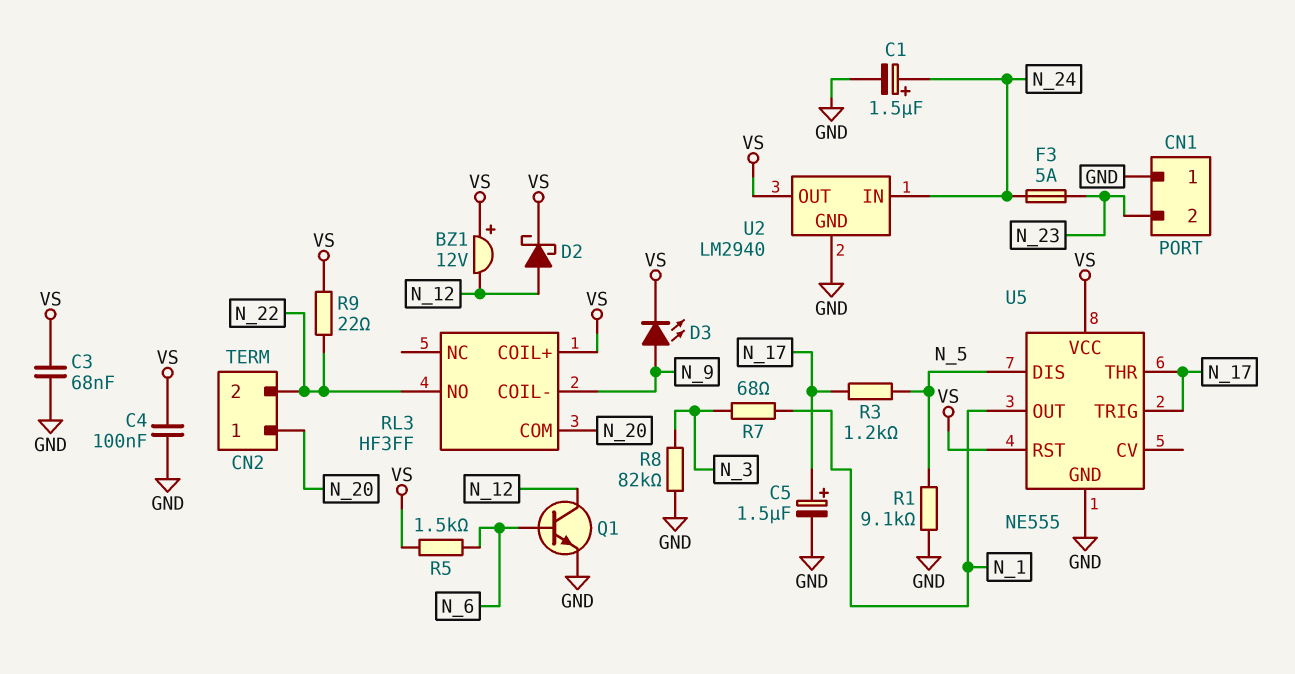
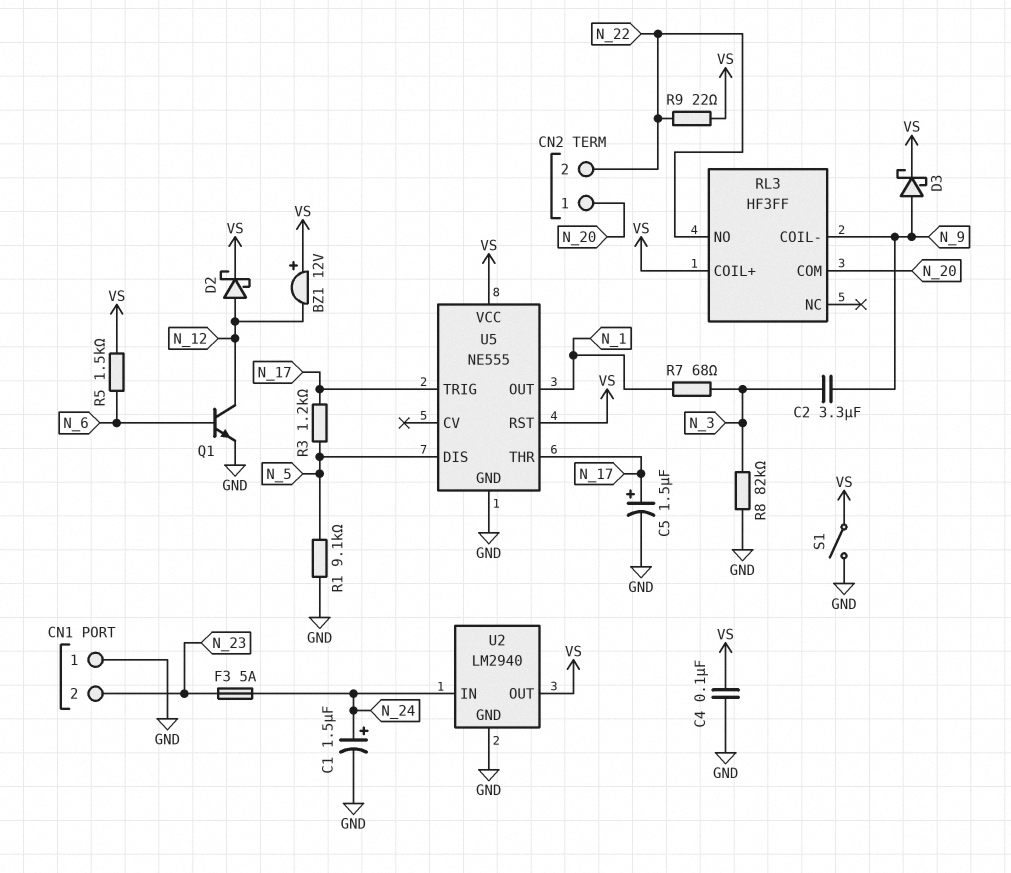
C2: none -> 3.3uF (N_3, N_9)
C3: 68nF (GND, VS) -> none
D3: LED (A N_9, K VS) -> schottky (A N_9, K VS)
S1: none -> switch (GND, VS)

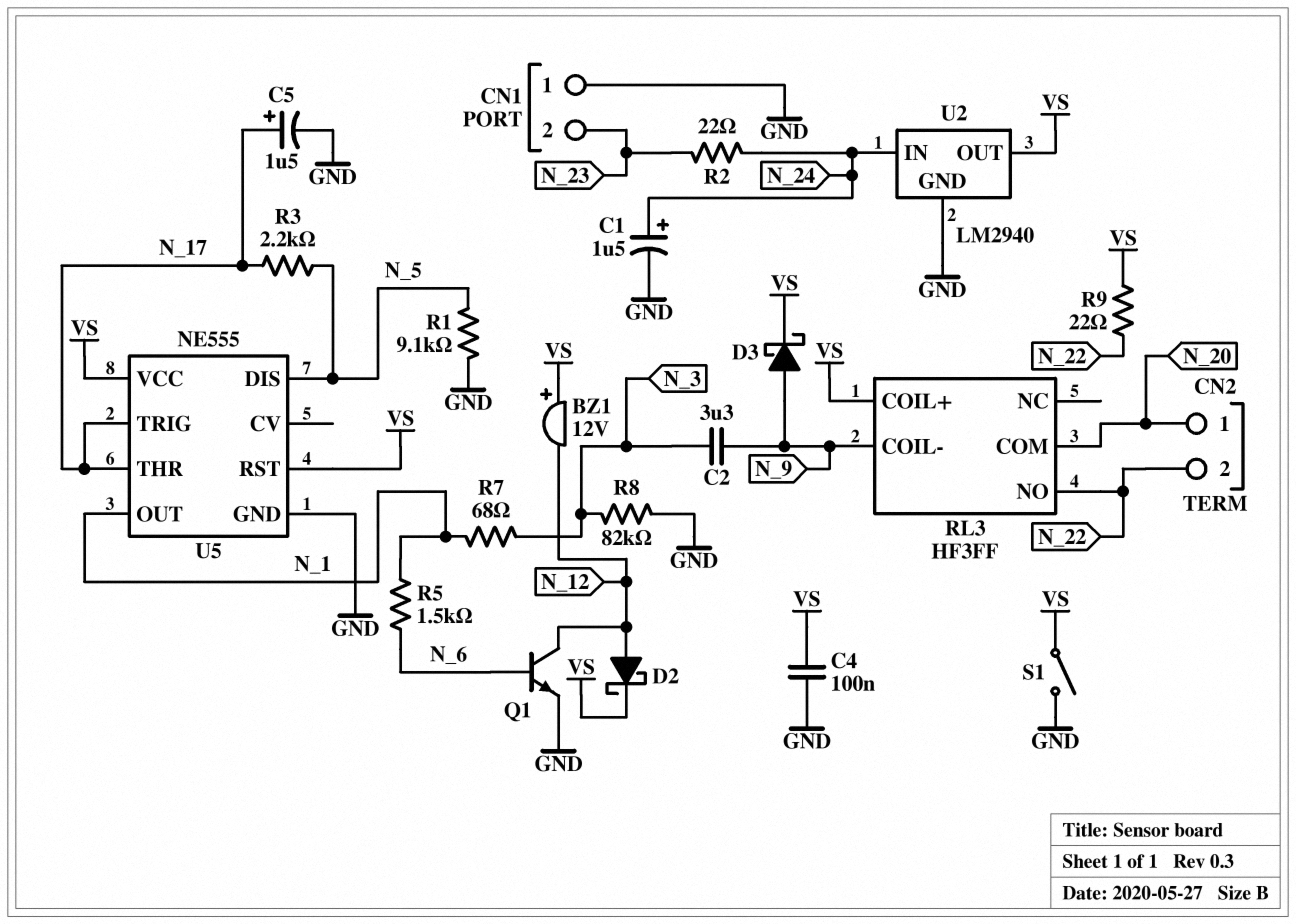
F3: 5A (N_23, N_24) -> none
R2: none -> 22 (N_23, N_24)
R3: 1.2k (N_5, N_17) -> 2.2k (N_5, N_17)
R5: 1.5k (N_6, VS) -> 1.5k (N_1, N_6)

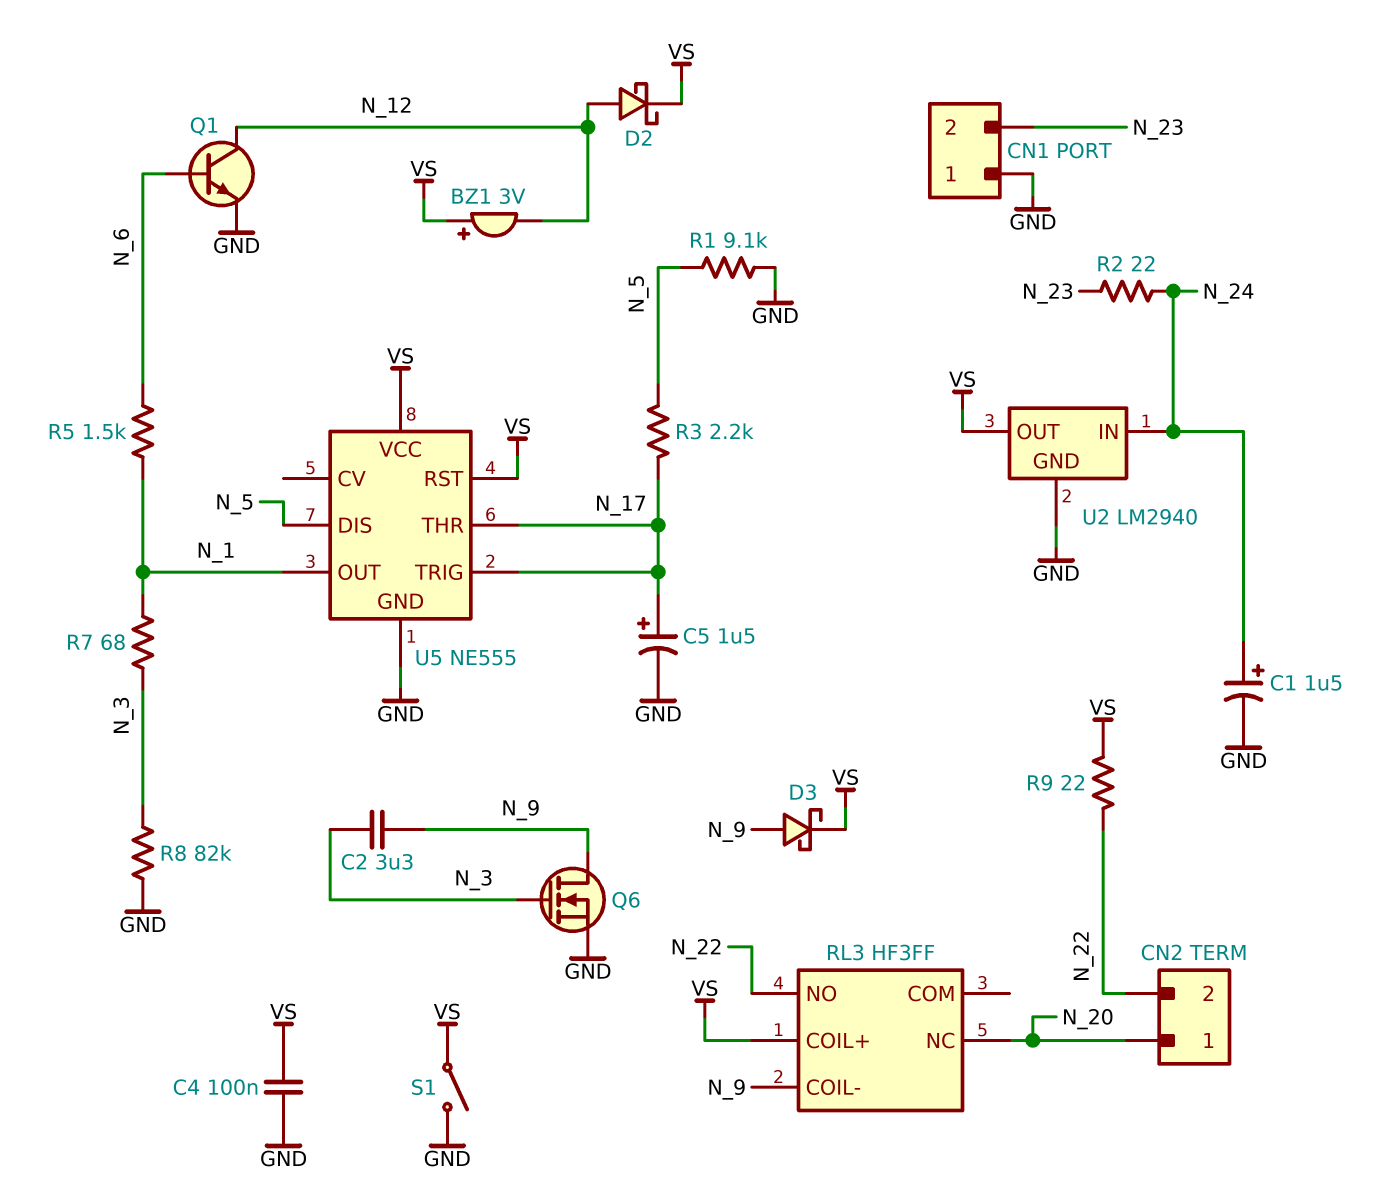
BZ1: buzzer 12V (plus VS, minus N_12) -> buzzer 3V (plus VS, minus N_12)
Q6: none -> NMOS (G N_3, D N_9, S GND)
RL3 pin COM: N_20 -> none
RL3 pin NC: none -> N_20

